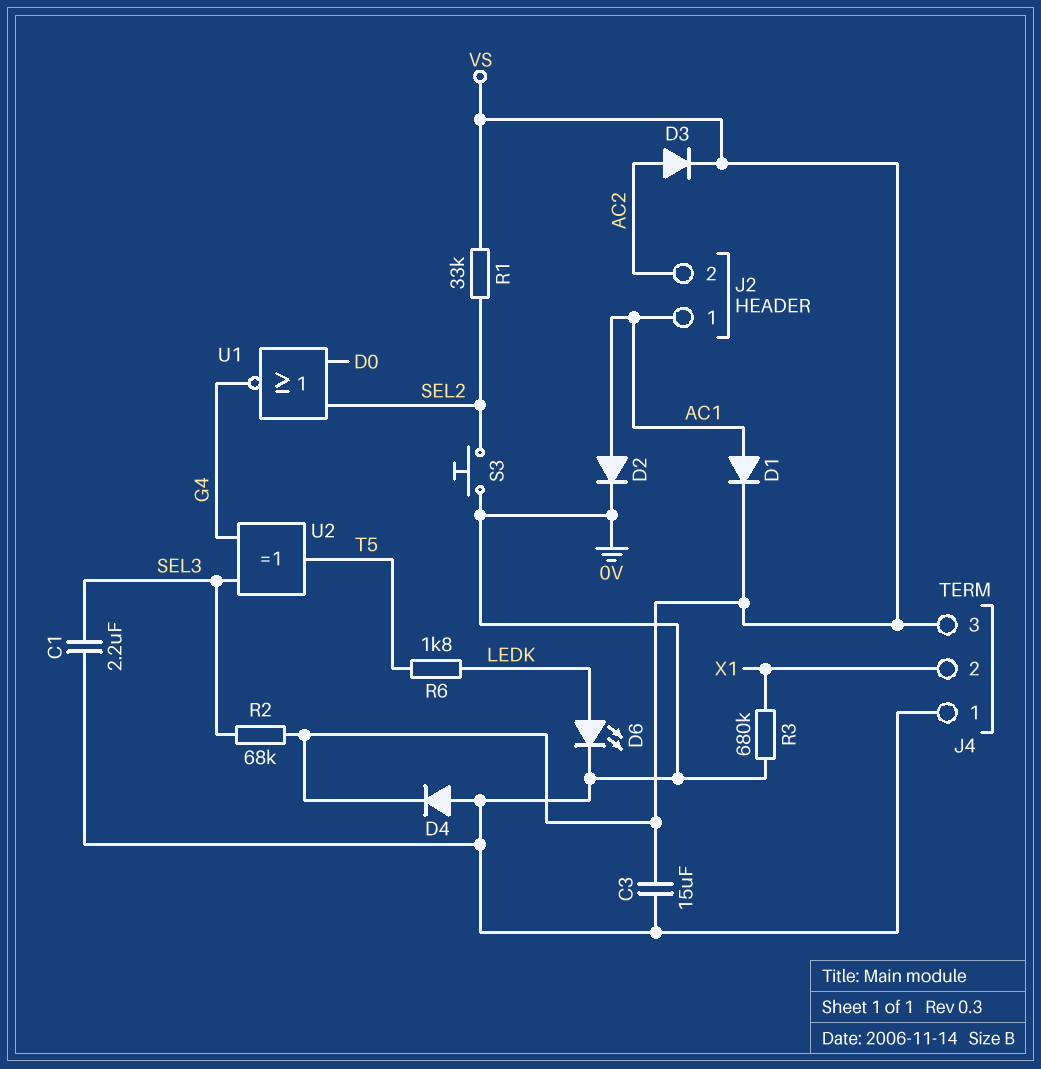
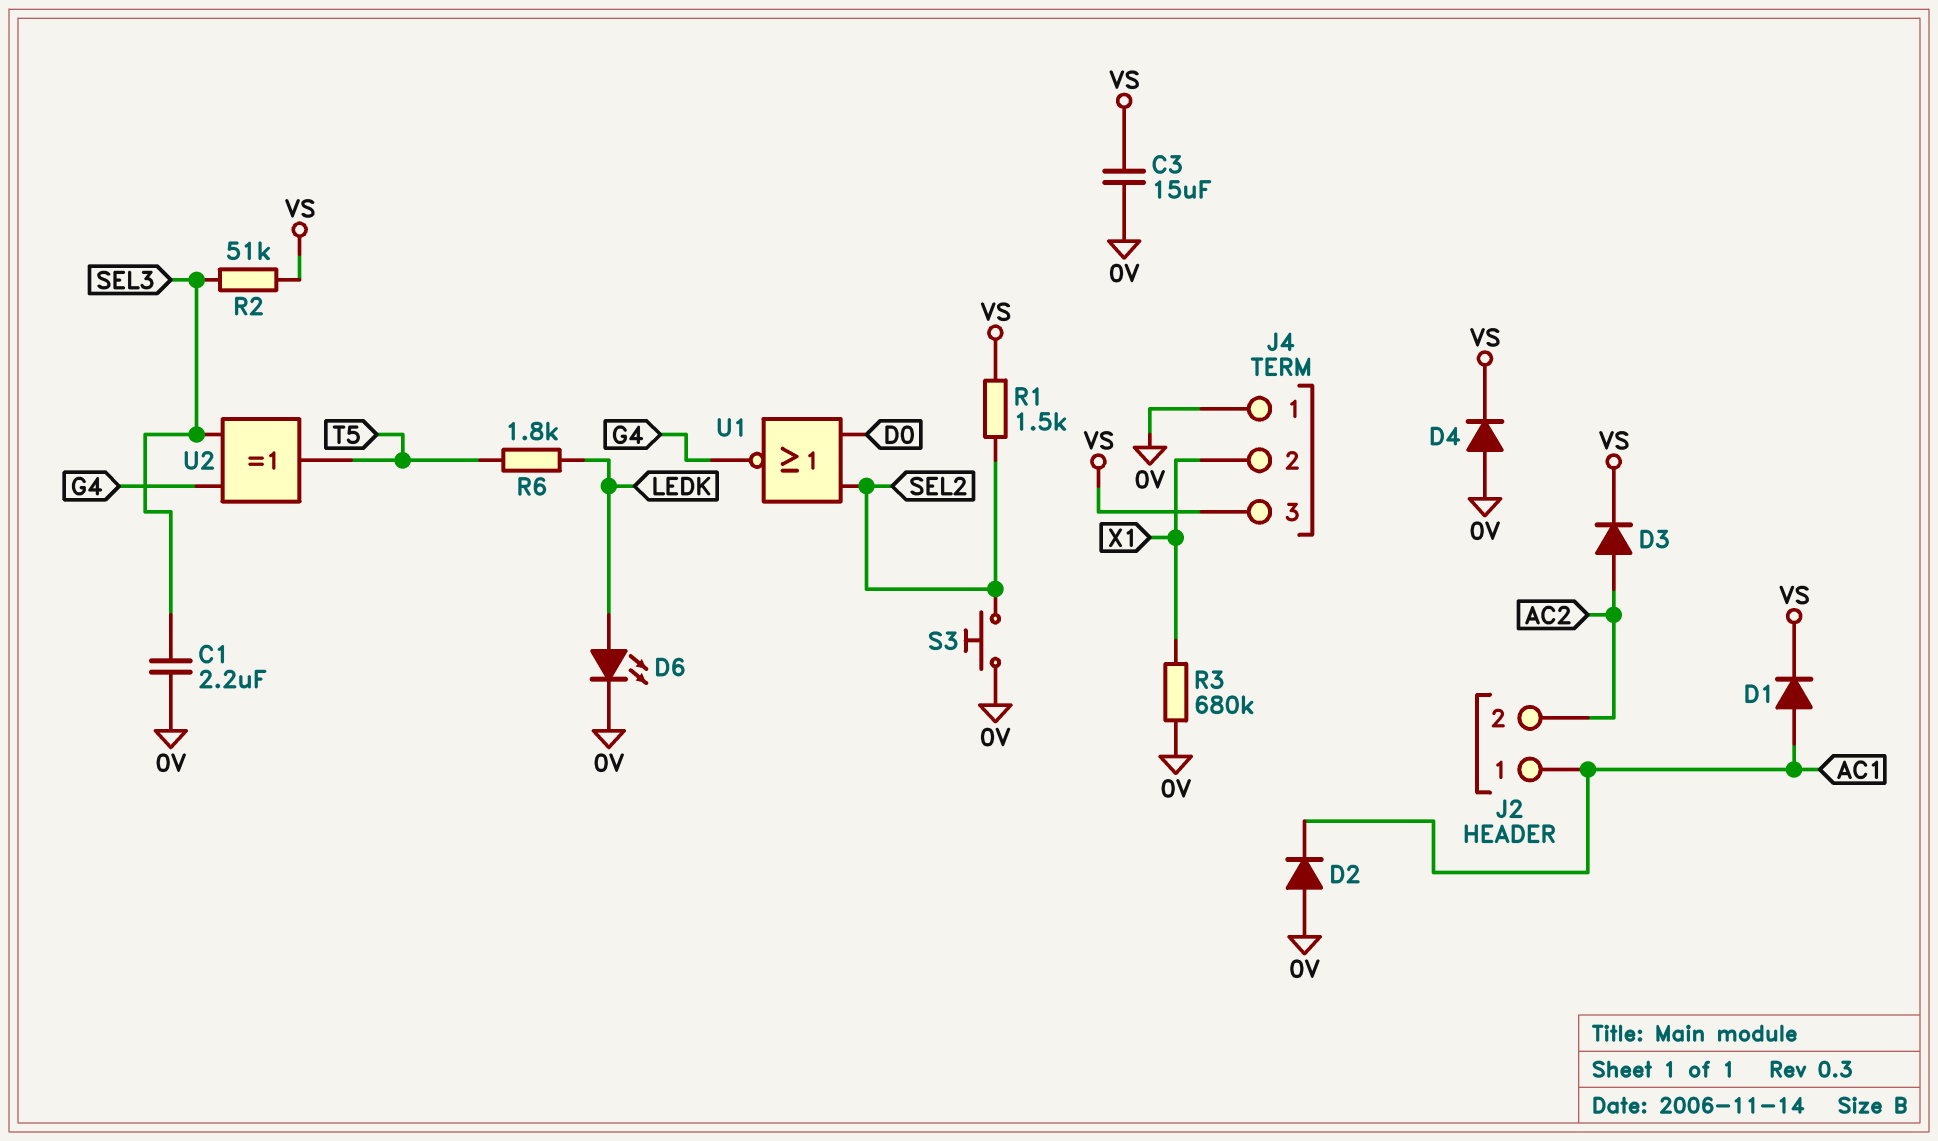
D2: diode (A AC1, K 0V) -> diode (A 0V, K AC1)
R1: 33k (SEL2, VS) -> 1.5k (SEL2, VS)
R2: 68k (SEL3, VS) -> 51k (SEL3, VS)

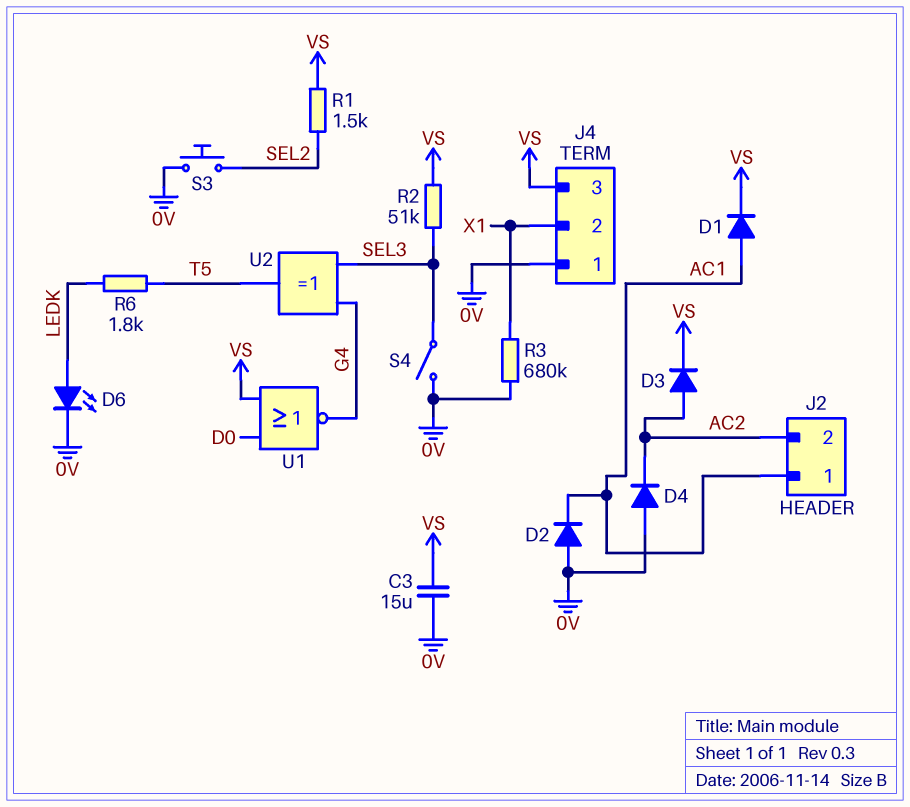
C1: 2.2uF (0V, SEL3) -> none
D4: diode (A 0V, K VS) -> diode (A 0V, K AC2)
S4: none -> switch (0V, SEL3)
U1: NOR (in D0, in SEL2, out G4) -> NOR (in D0, in VS, out G4)

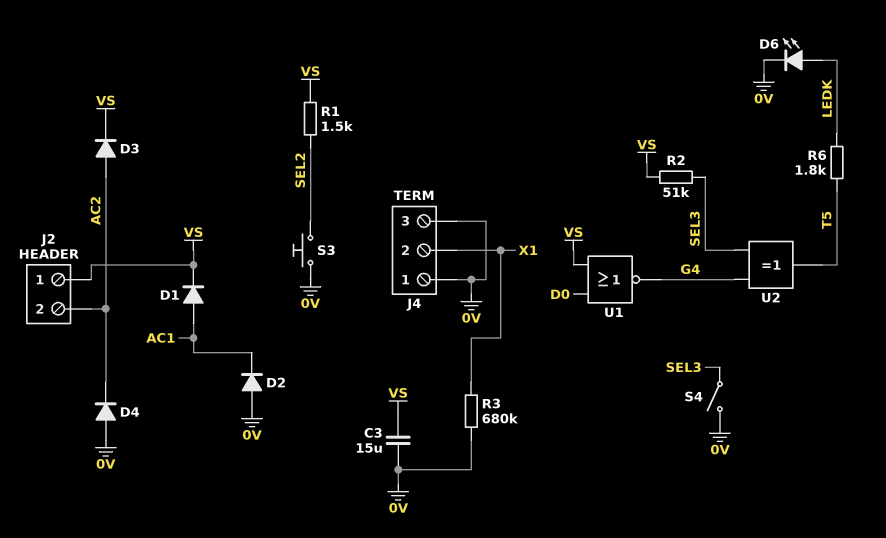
J2 pin 1: AC1 -> VS
J4 pin 3: VS -> 0V

